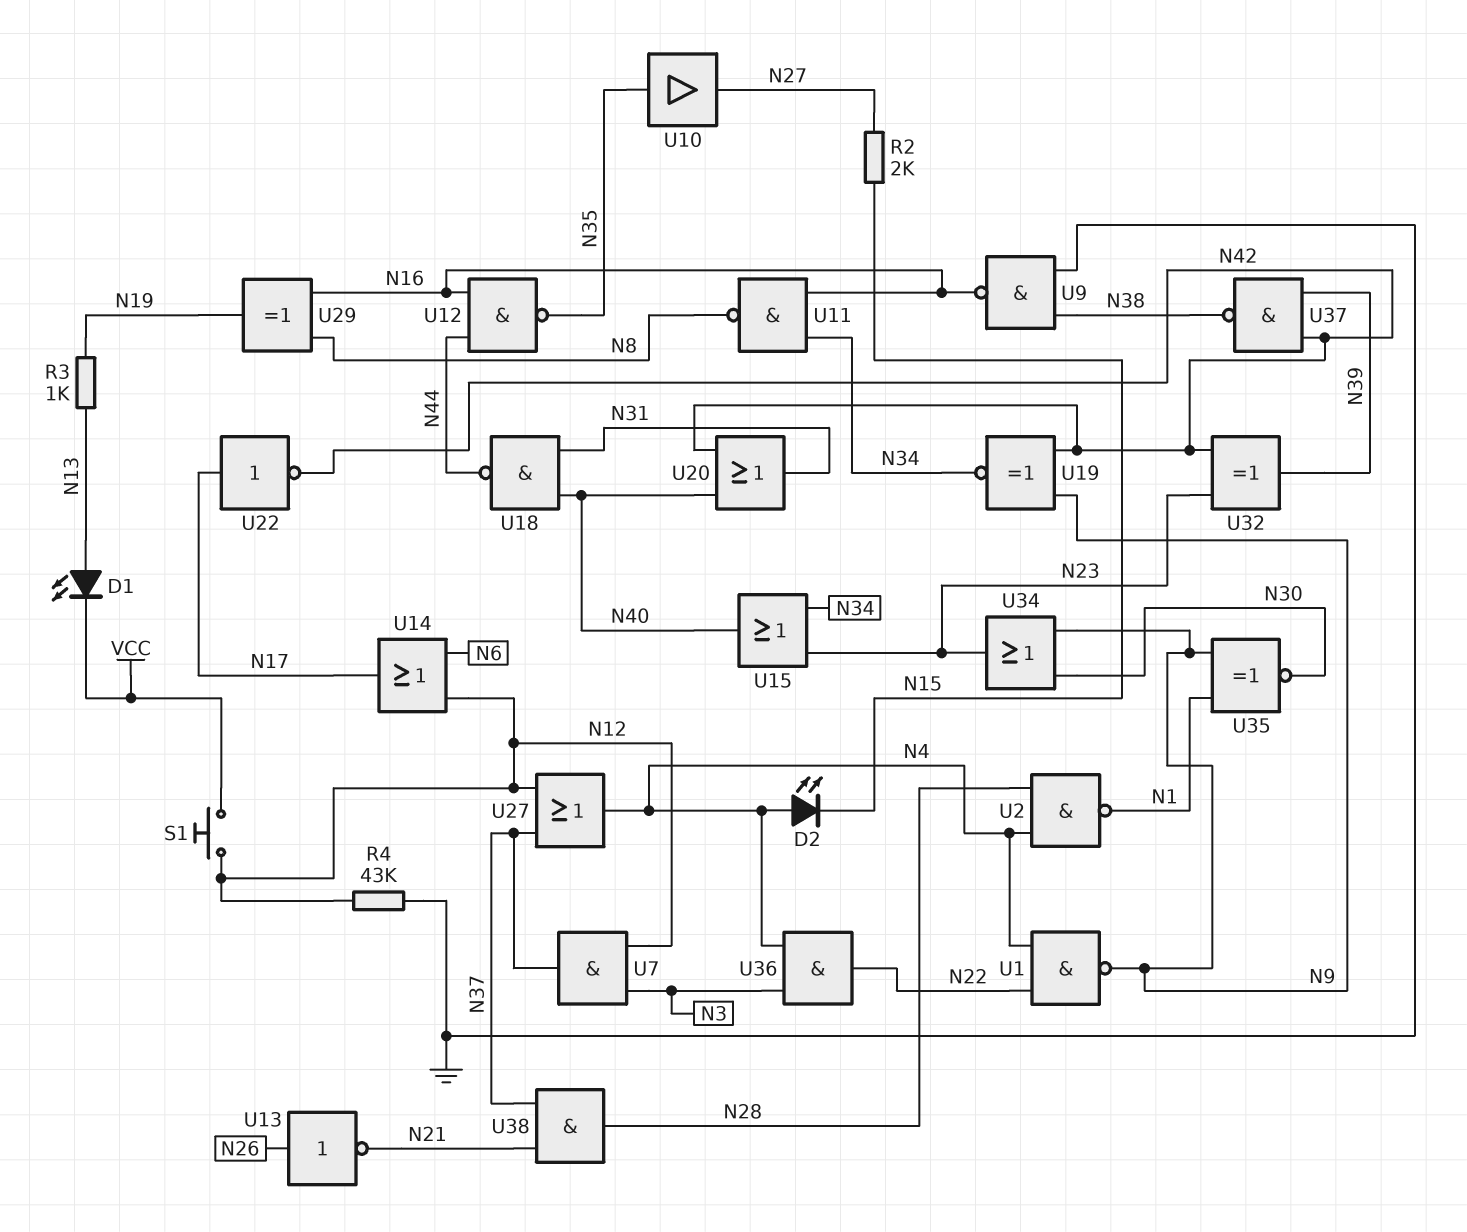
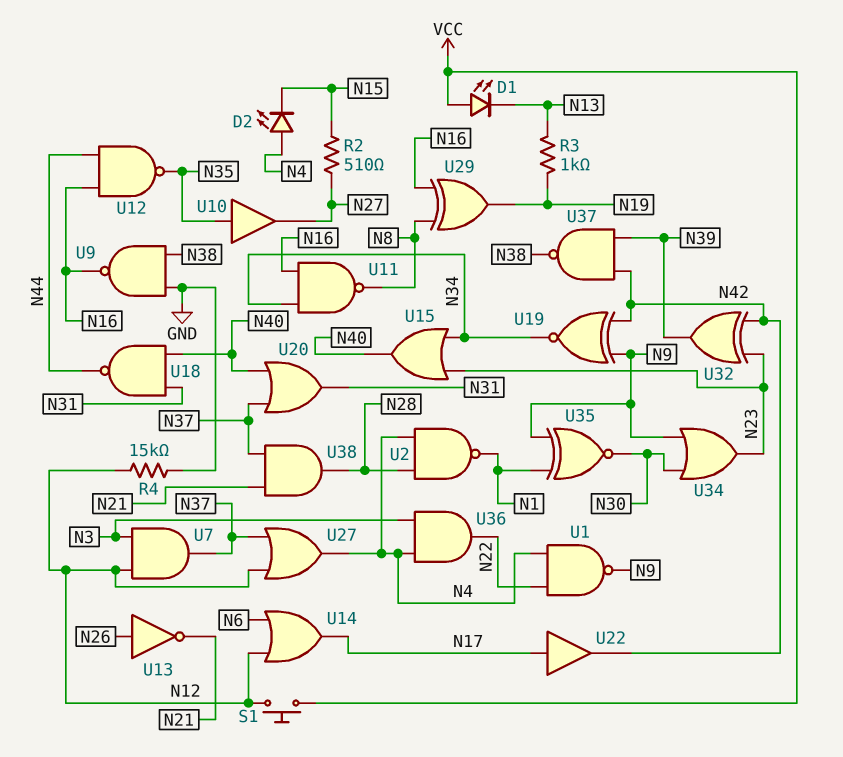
D1: LED (A N13, K VCC) -> LED (A VCC, K N13)
R2: 2k (N15, N27) -> 510 (N15, N27)
R4: 43k (GND, N12) -> 15k (GND, N12)
U20: OR (in N40, in N42, out N31) -> OR (in N37, in N40, out N31)
U22: NOT (in N17, out N42) -> buffer (in N17, out N42)

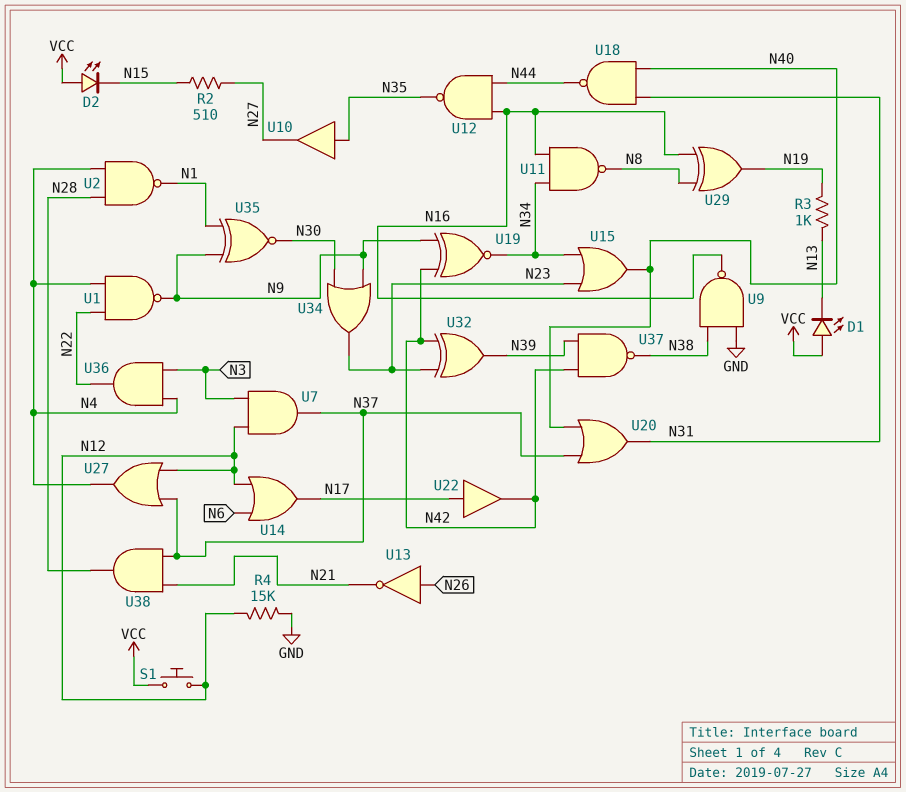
D2: LED (A N4, K N15) -> LED (A VCC, K N15)

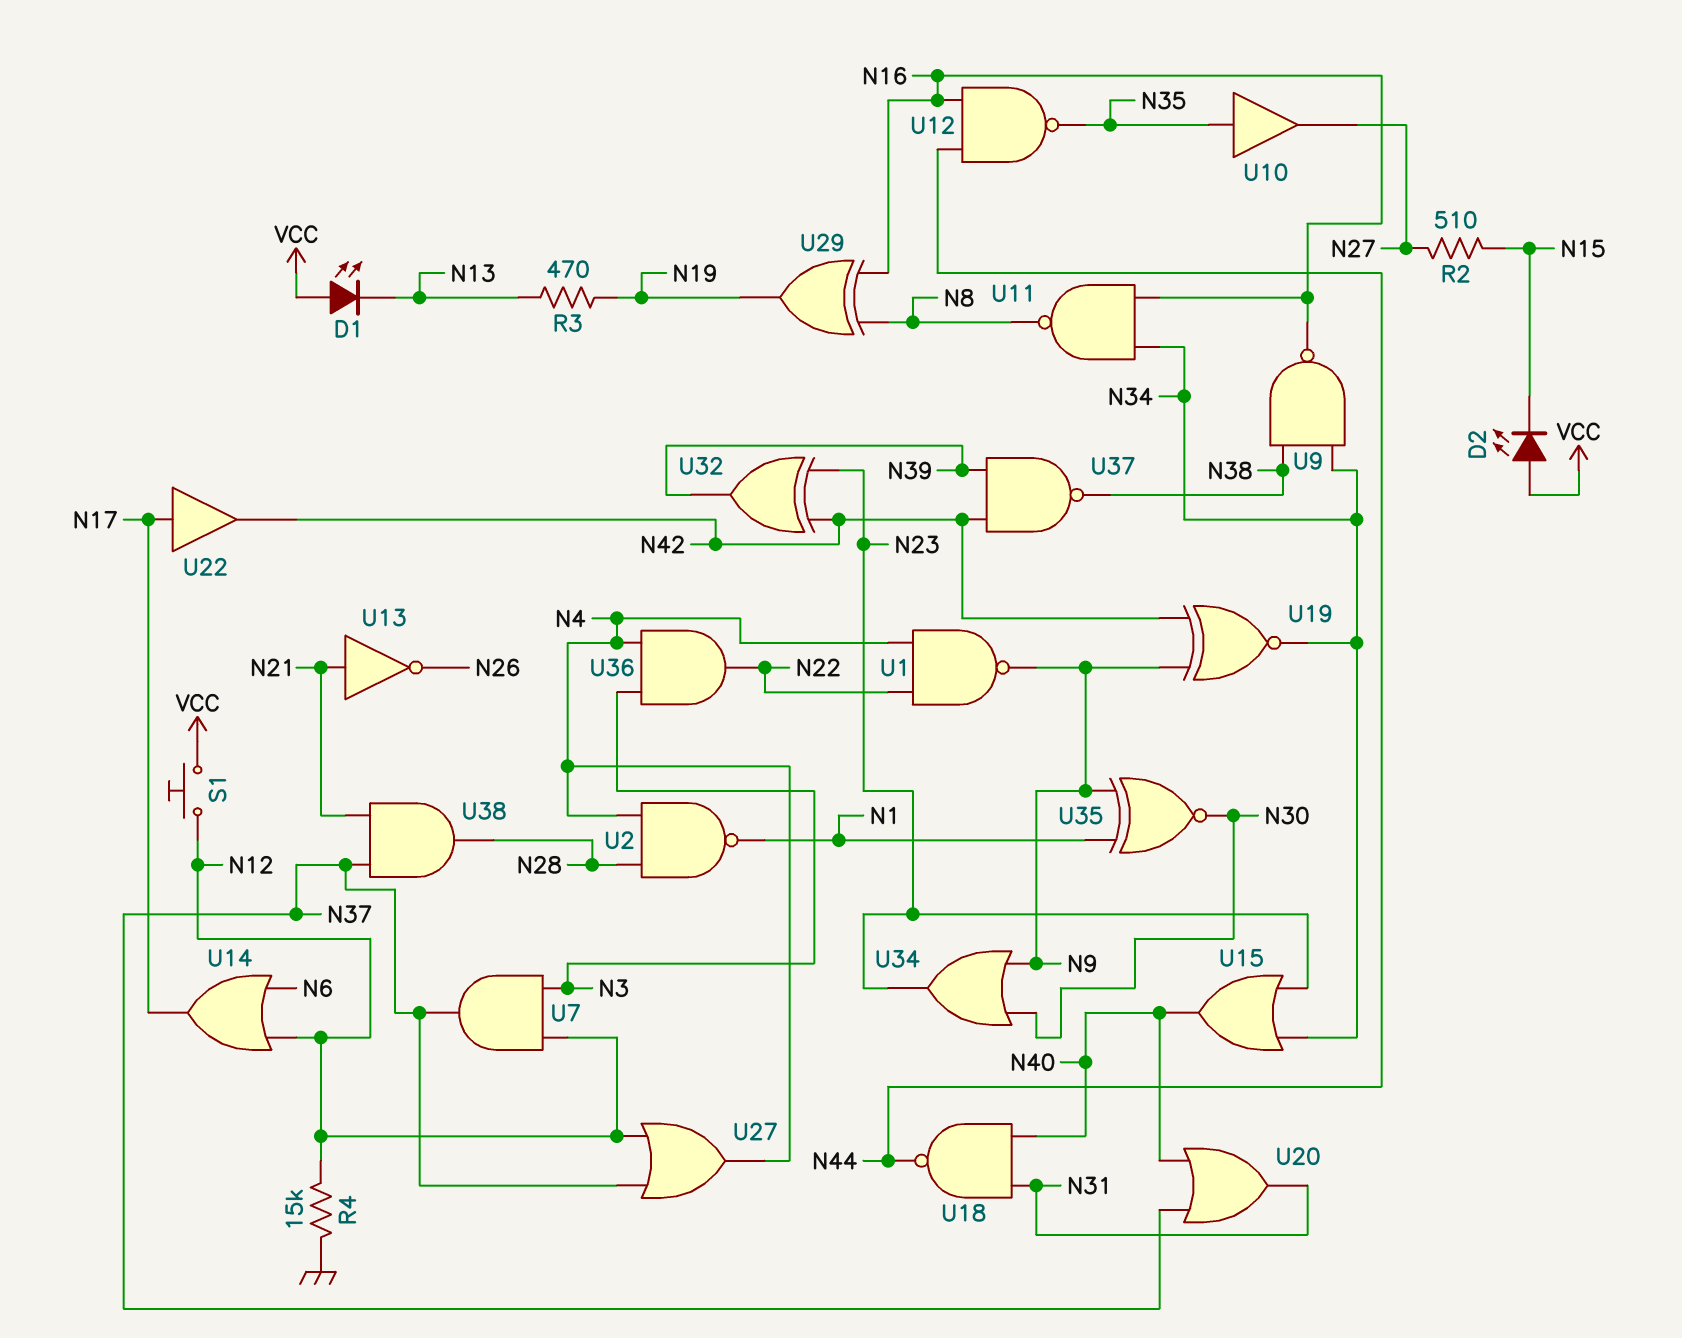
R3: 1k (N13, N19) -> 470 (N13, N19)
U9: NAND (in GND, in N38, out N16) -> NAND (in N34, in N38, out N16)
U13: NOT (in N26, out N21) -> NOT (in N21, out N26)

